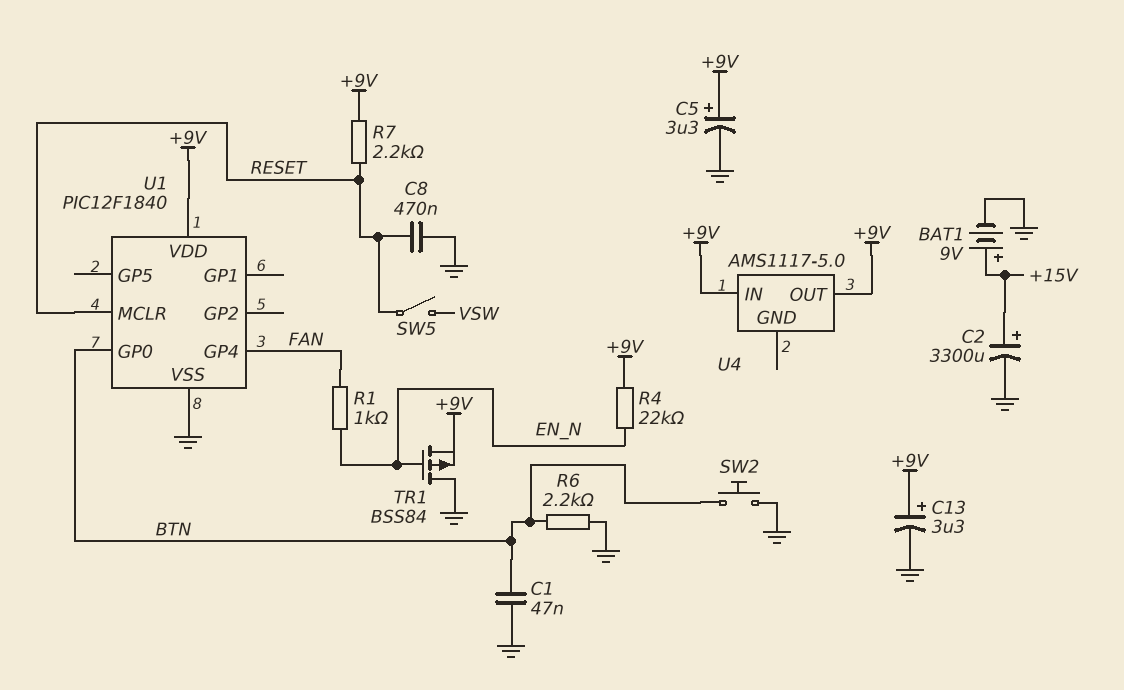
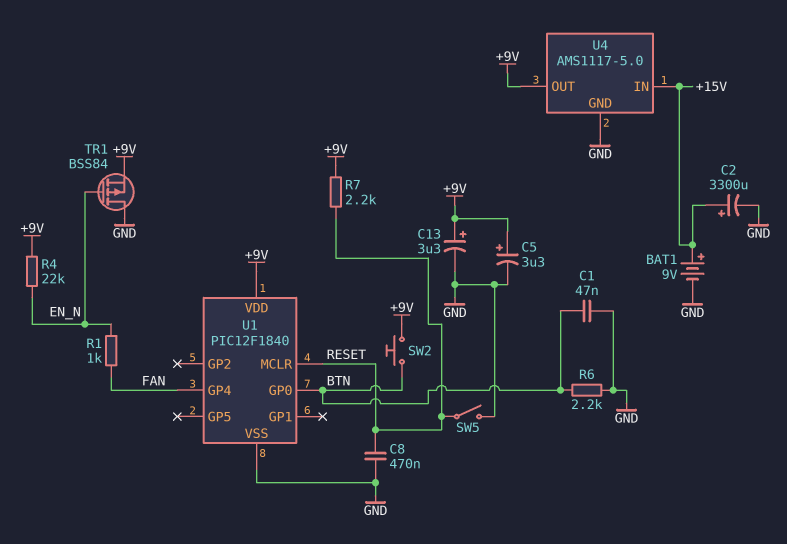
SW2: button (BTN, GND) -> button (+9V, BTN)
SW5: switch (RESET, VSW) -> switch (GND, RESET)
U4 pin GND: none -> GND
U4 pin IN: +9V -> +15V

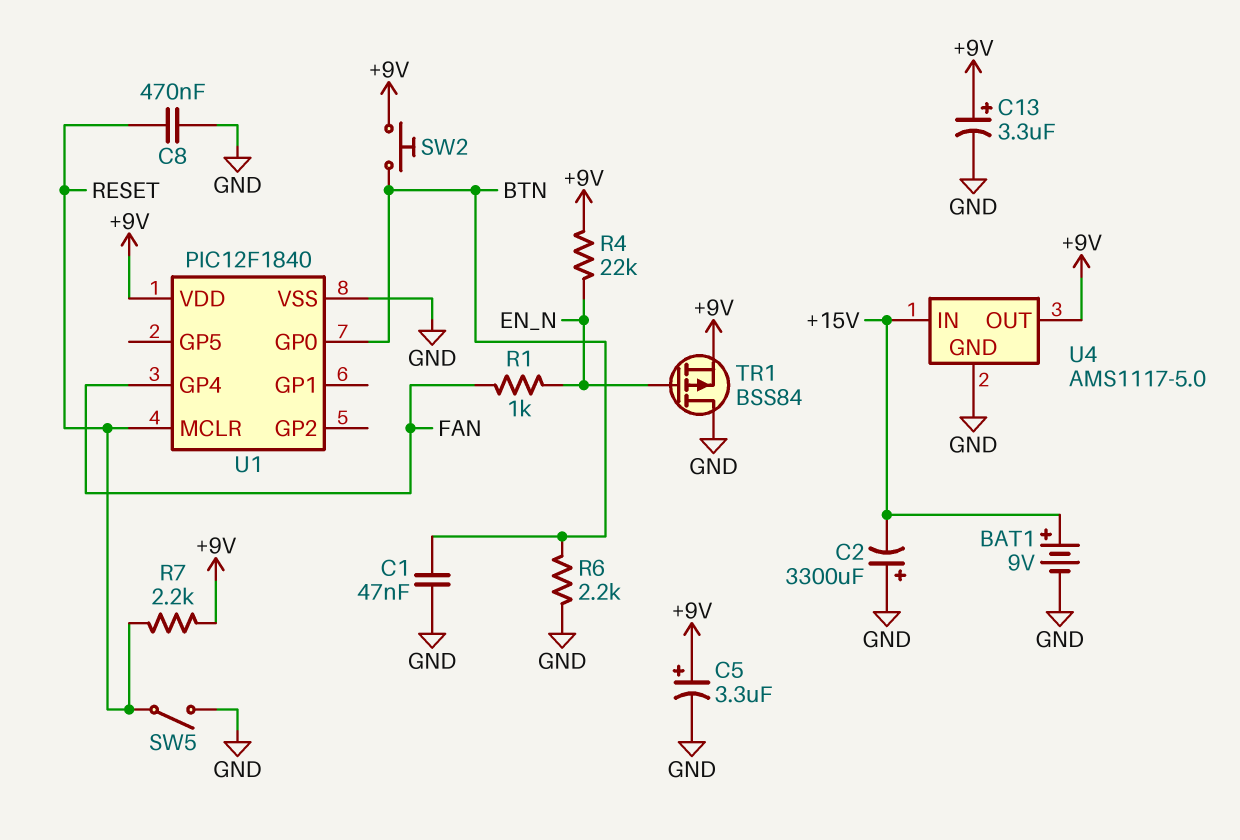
C2: 3300uF (plus +15V, minus GND) -> 3300uF (plus GND, minus +15V)

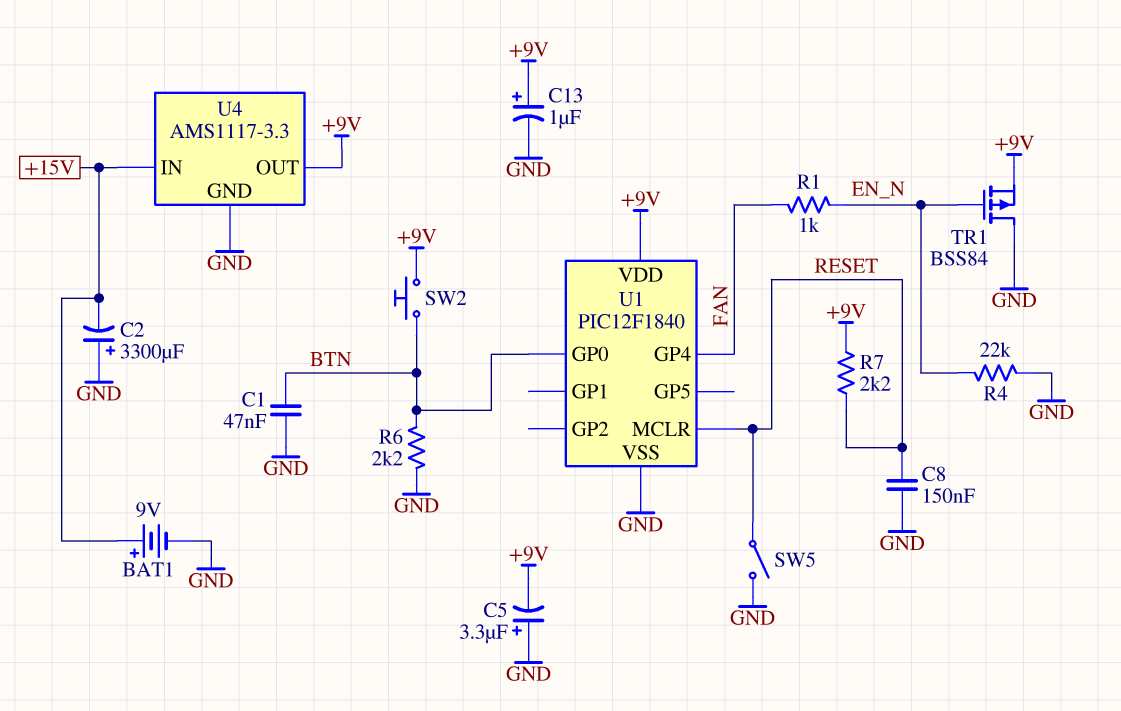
C5: 3.3uF (plus +9V, minus GND) -> 3.3uF (plus GND, minus +9V)
C8: 470nF (GND, RESET) -> 150nF (GND, RESET)
C13: 3.3uF (plus +9V, minus GND) -> 1uF (plus +9V, minus GND)
R4: 22k (+9V, EN_N) -> 22k (EN_N, GND)
U4: AMS1117-5.0 -> AMS1117-3.3

